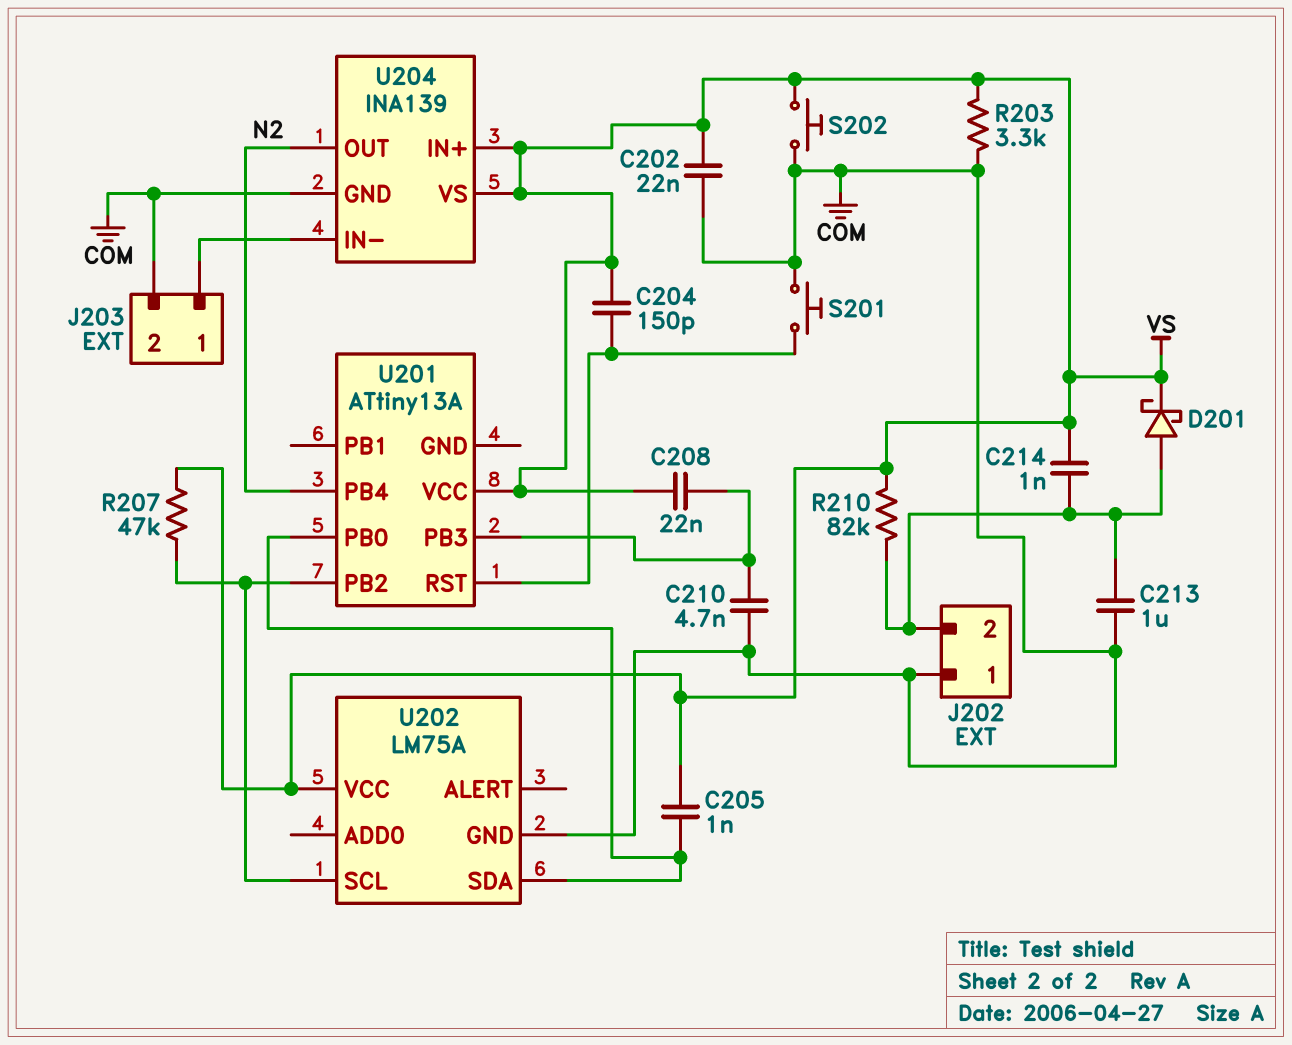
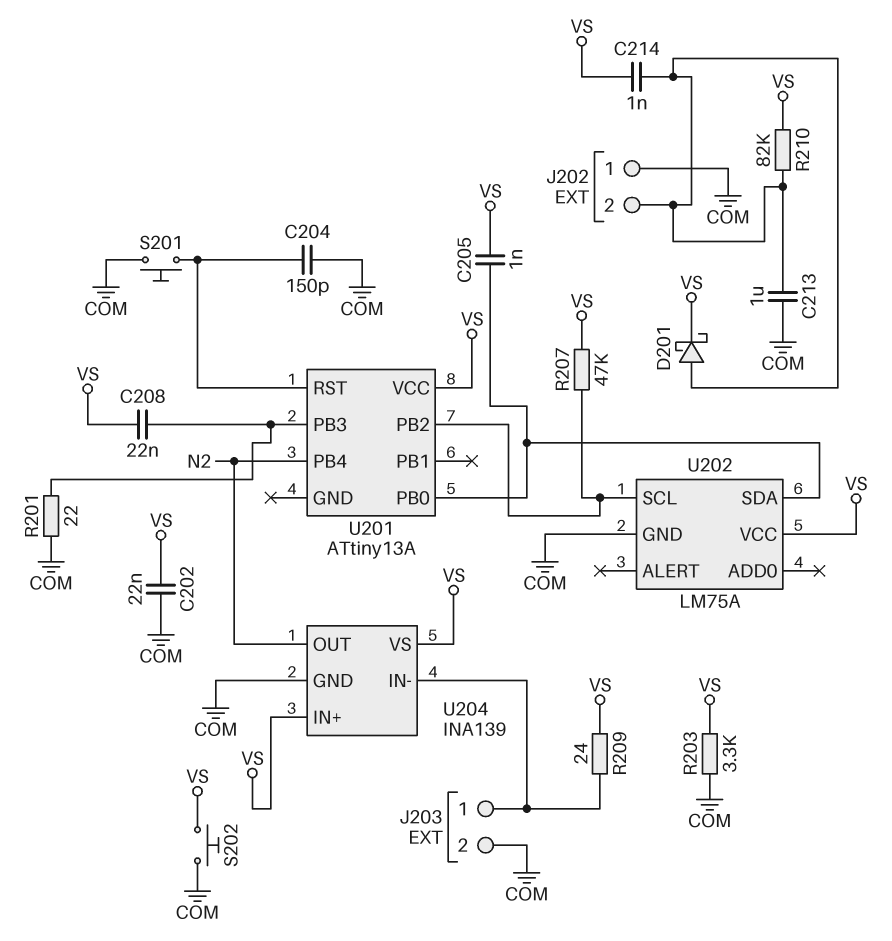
C204: 150pF (U201/RST, VS) -> 150pF (COM, U201/RST)
C210: 4.7nF (COM, U201/PB3) -> none
R201: none -> 22 (COM, U201/PB3)
R209: none -> 24 (J203/1, VS)

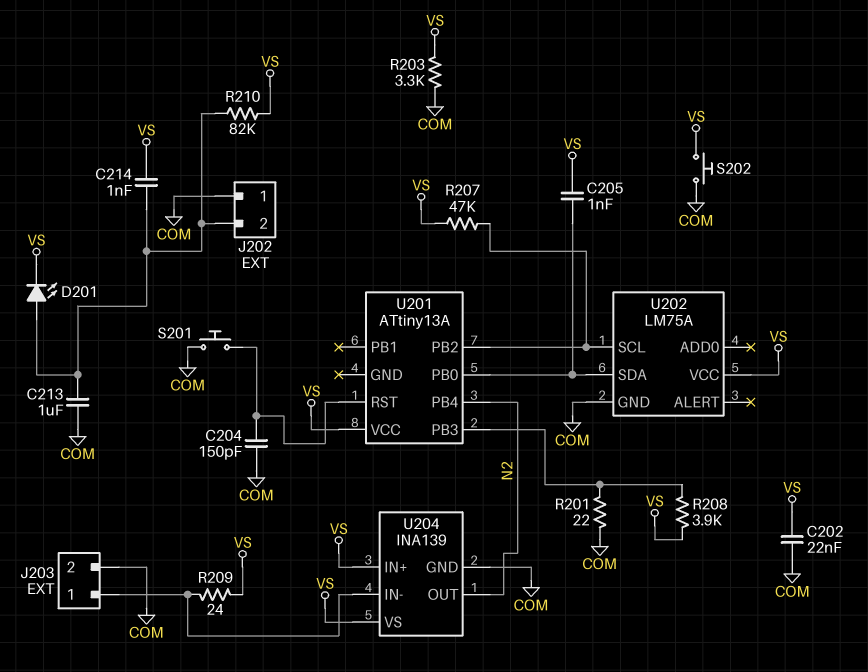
C208: 22nF (U201/PB3, VS) -> none
D201: schottky (A J202/2, K VS) -> LED (A J202/2, K VS)
R208: none -> 3.9k (U201/PB3, VS)

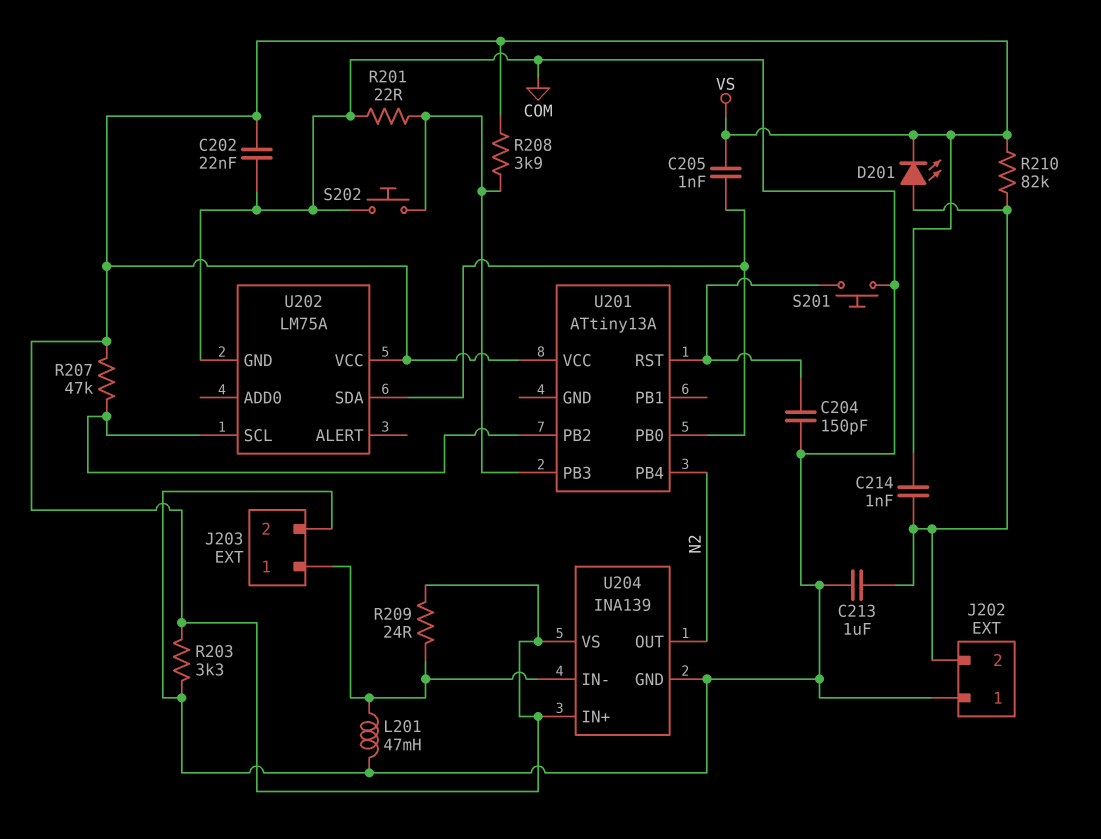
L201: none -> 47mH (COM, J203/1)
S202: button (COM, VS) -> button (COM, U201/PB3)

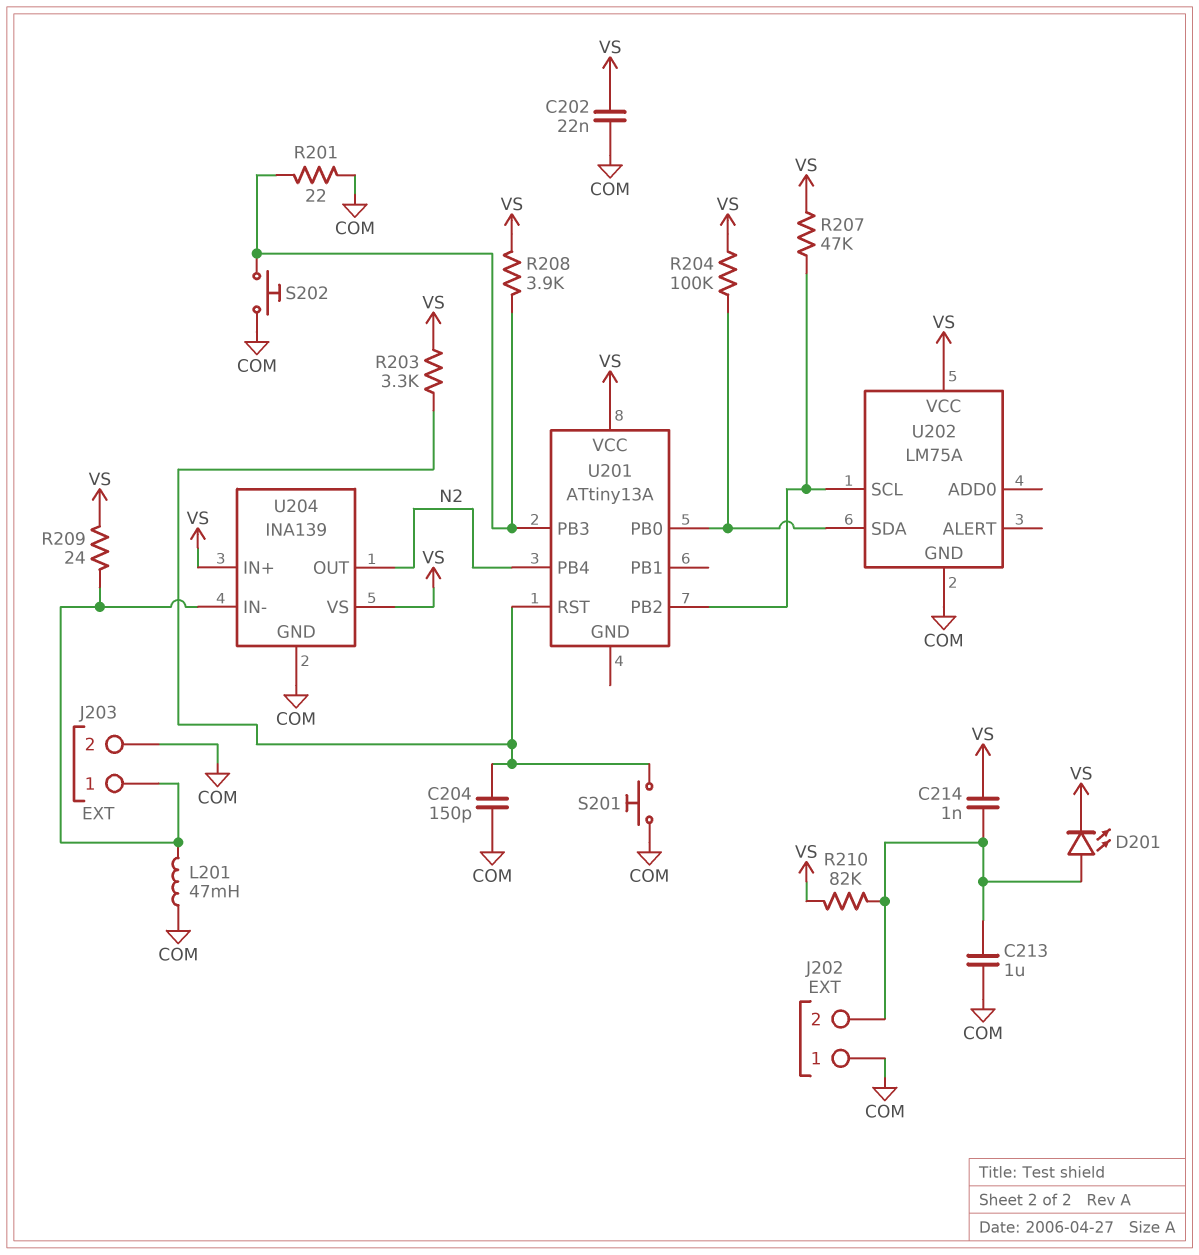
C205: 1nF (U201/PB0, VS) -> none
R203: 3.3k (COM, VS) -> 3.3k (U201/RST, VS)
R204: none -> 100k (U201/PB0, VS)

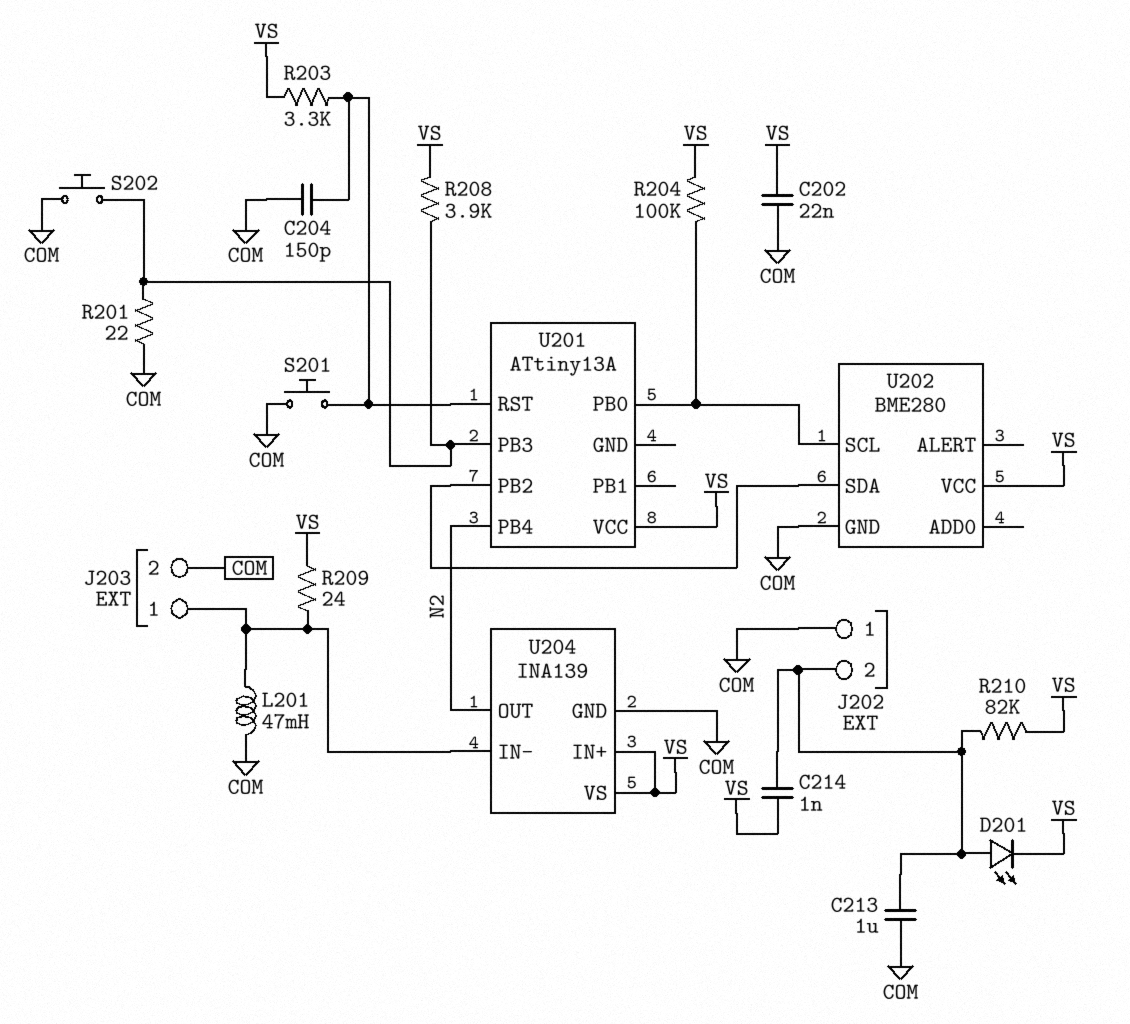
R207: 47k (U201/PB2, VS) -> none
U202: LM75A -> BME280
U202 pin SCL: U201/PB2 -> U201/PB0
U202 pin SDA: U201/PB0 -> U201/PB2

